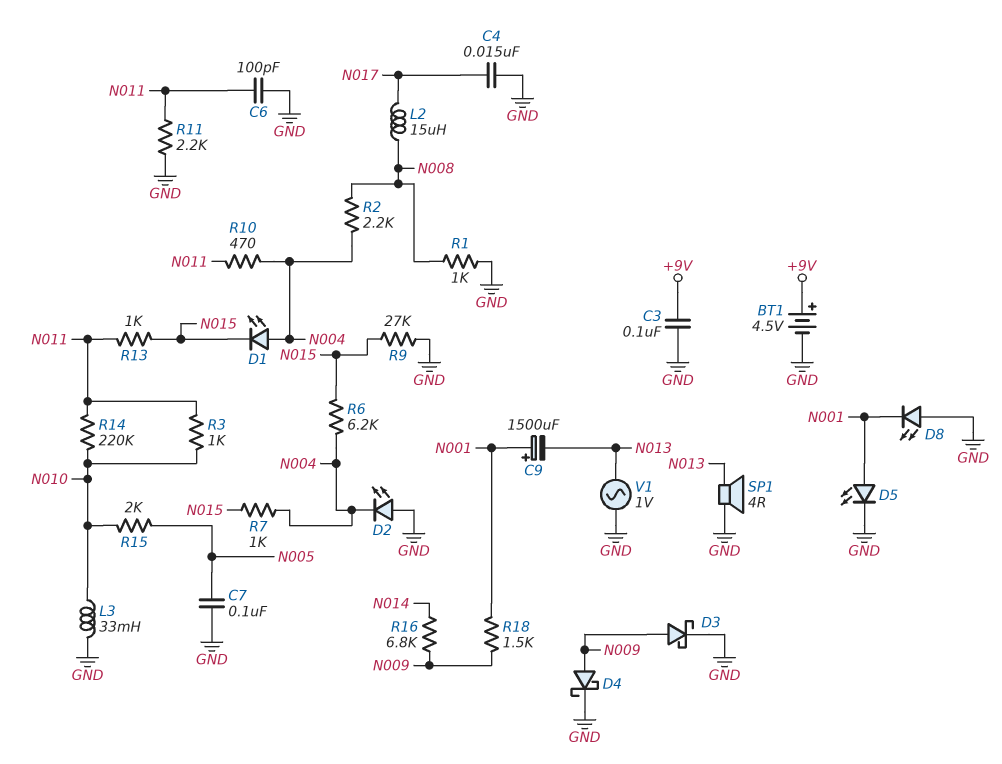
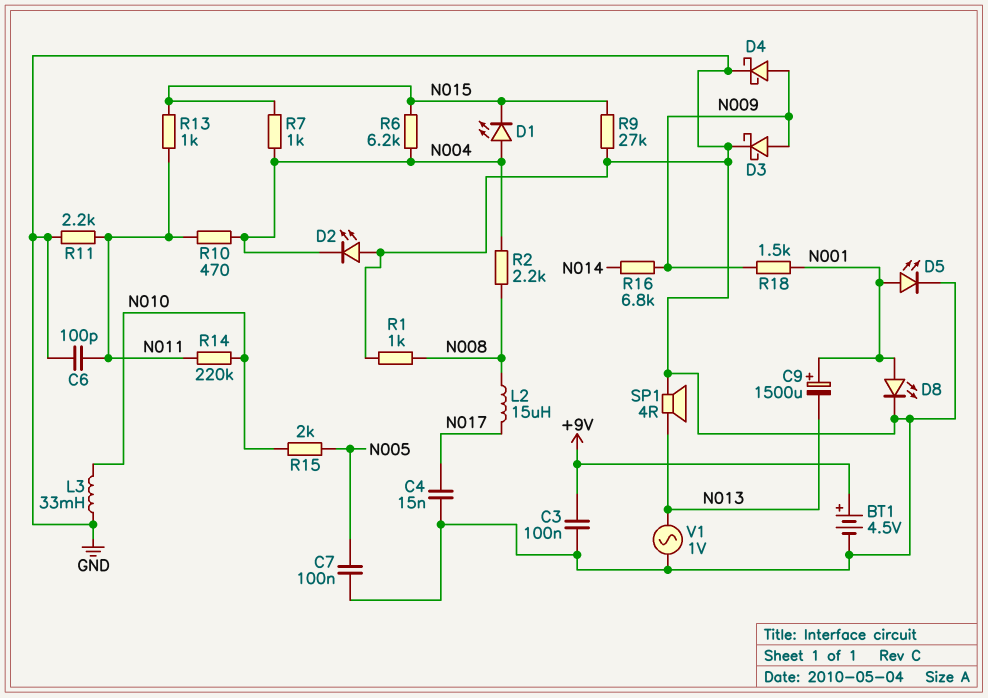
D8: LED (A GND, K N001) -> LED (A N001, K GND)
R3: 1k (N010, N011) -> none

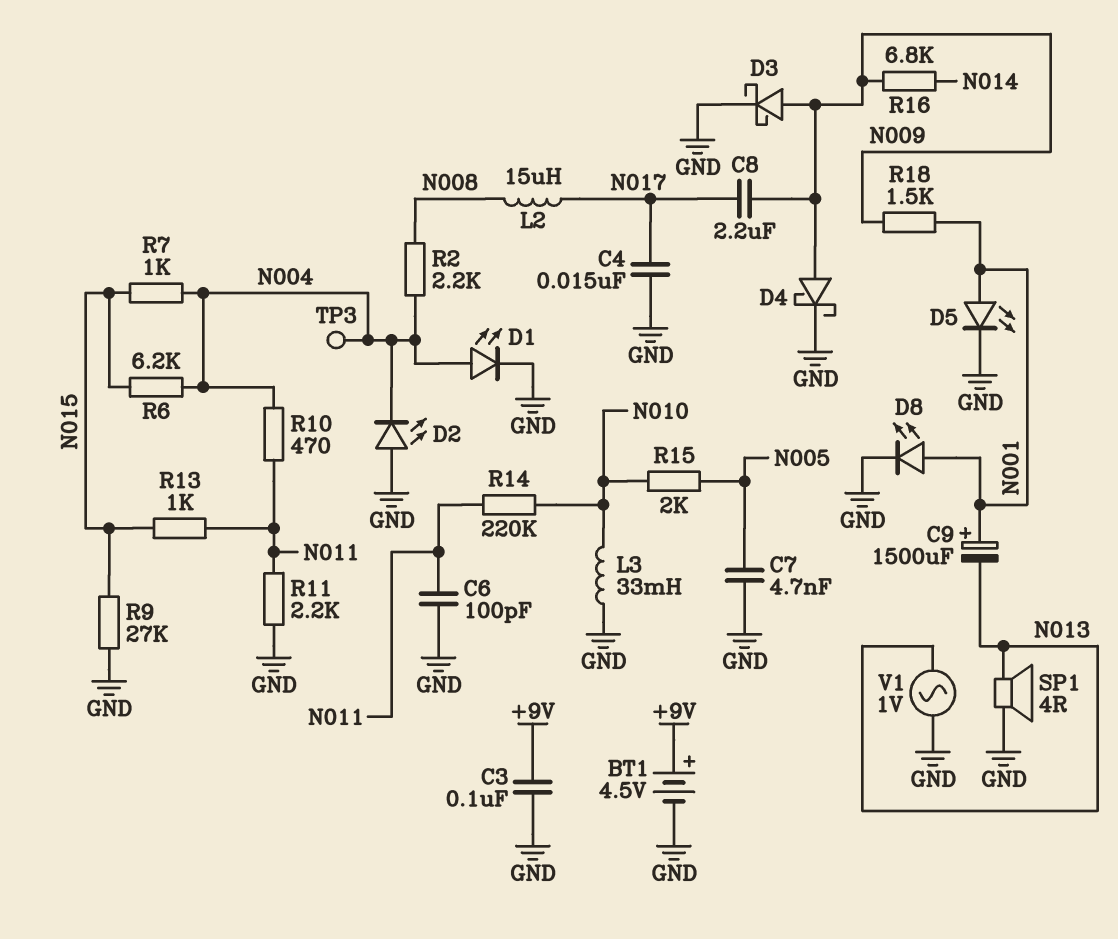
C7: 100nF (GND, N005) -> 4.7nF (GND, N005)
C8: none -> 2.2uF (N009, N017)
D1: LED (A N004, K N015) -> LED (A N004, K GND)
R1: 1k (GND, N008) -> none
TP3: none -> test point (N004)

